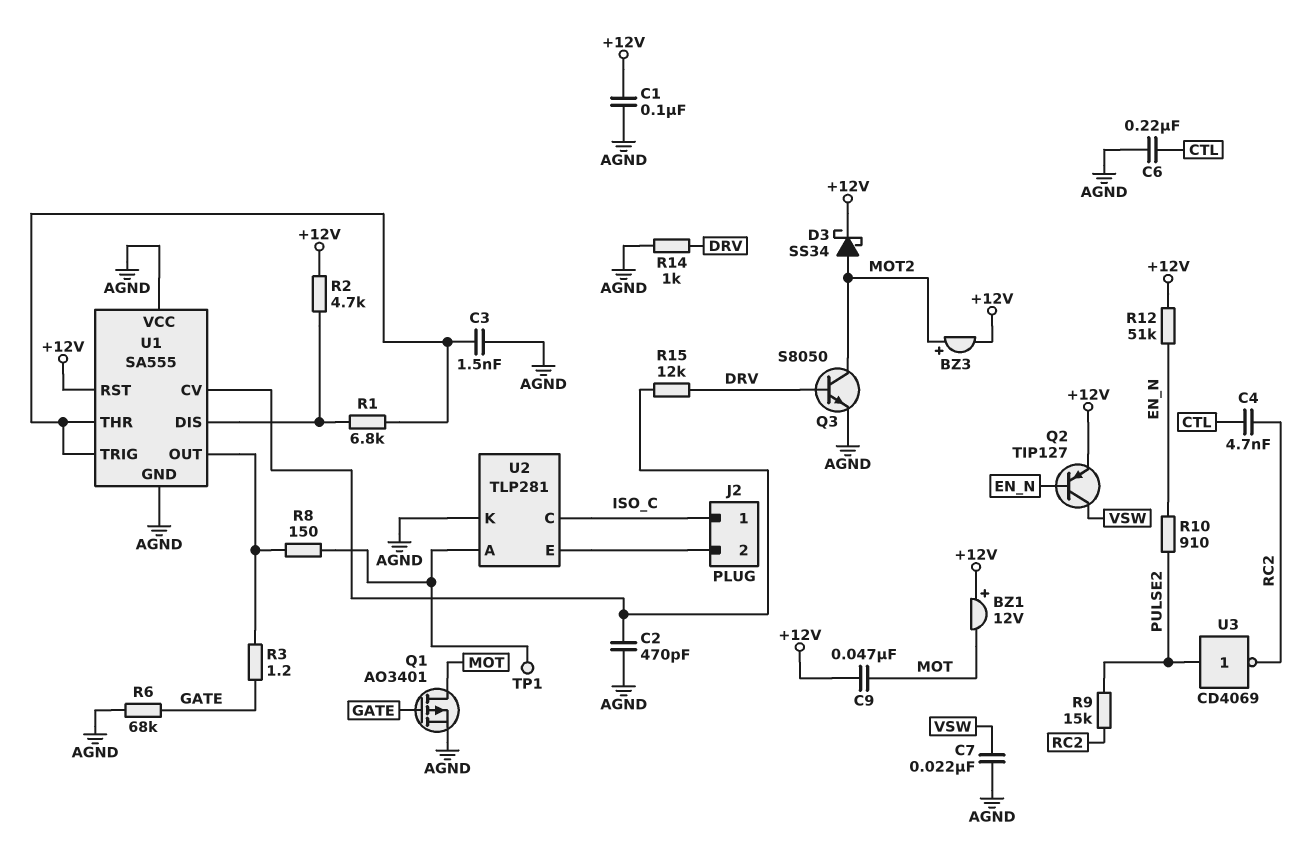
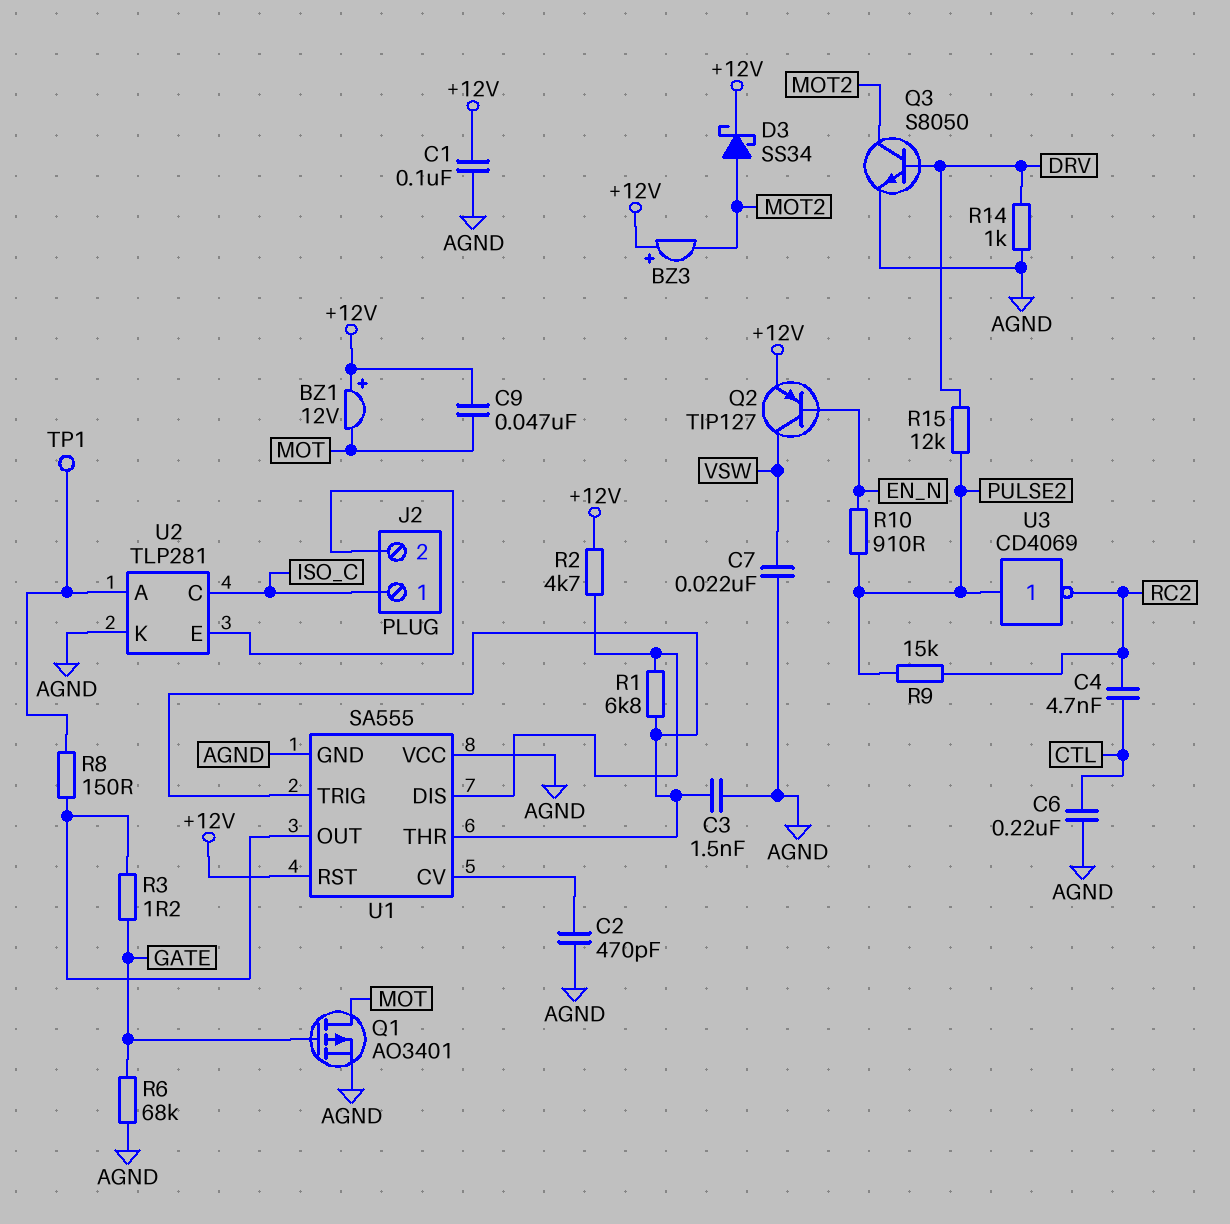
BZ3: buzzer (plus MOT2, minus +12V) -> buzzer (plus +12V, minus MOT2)
R12: 51k (+12V, EN_N) -> none
R15: 12k (DRV, U1/CV) -> 12k (DRV, PULSE2)

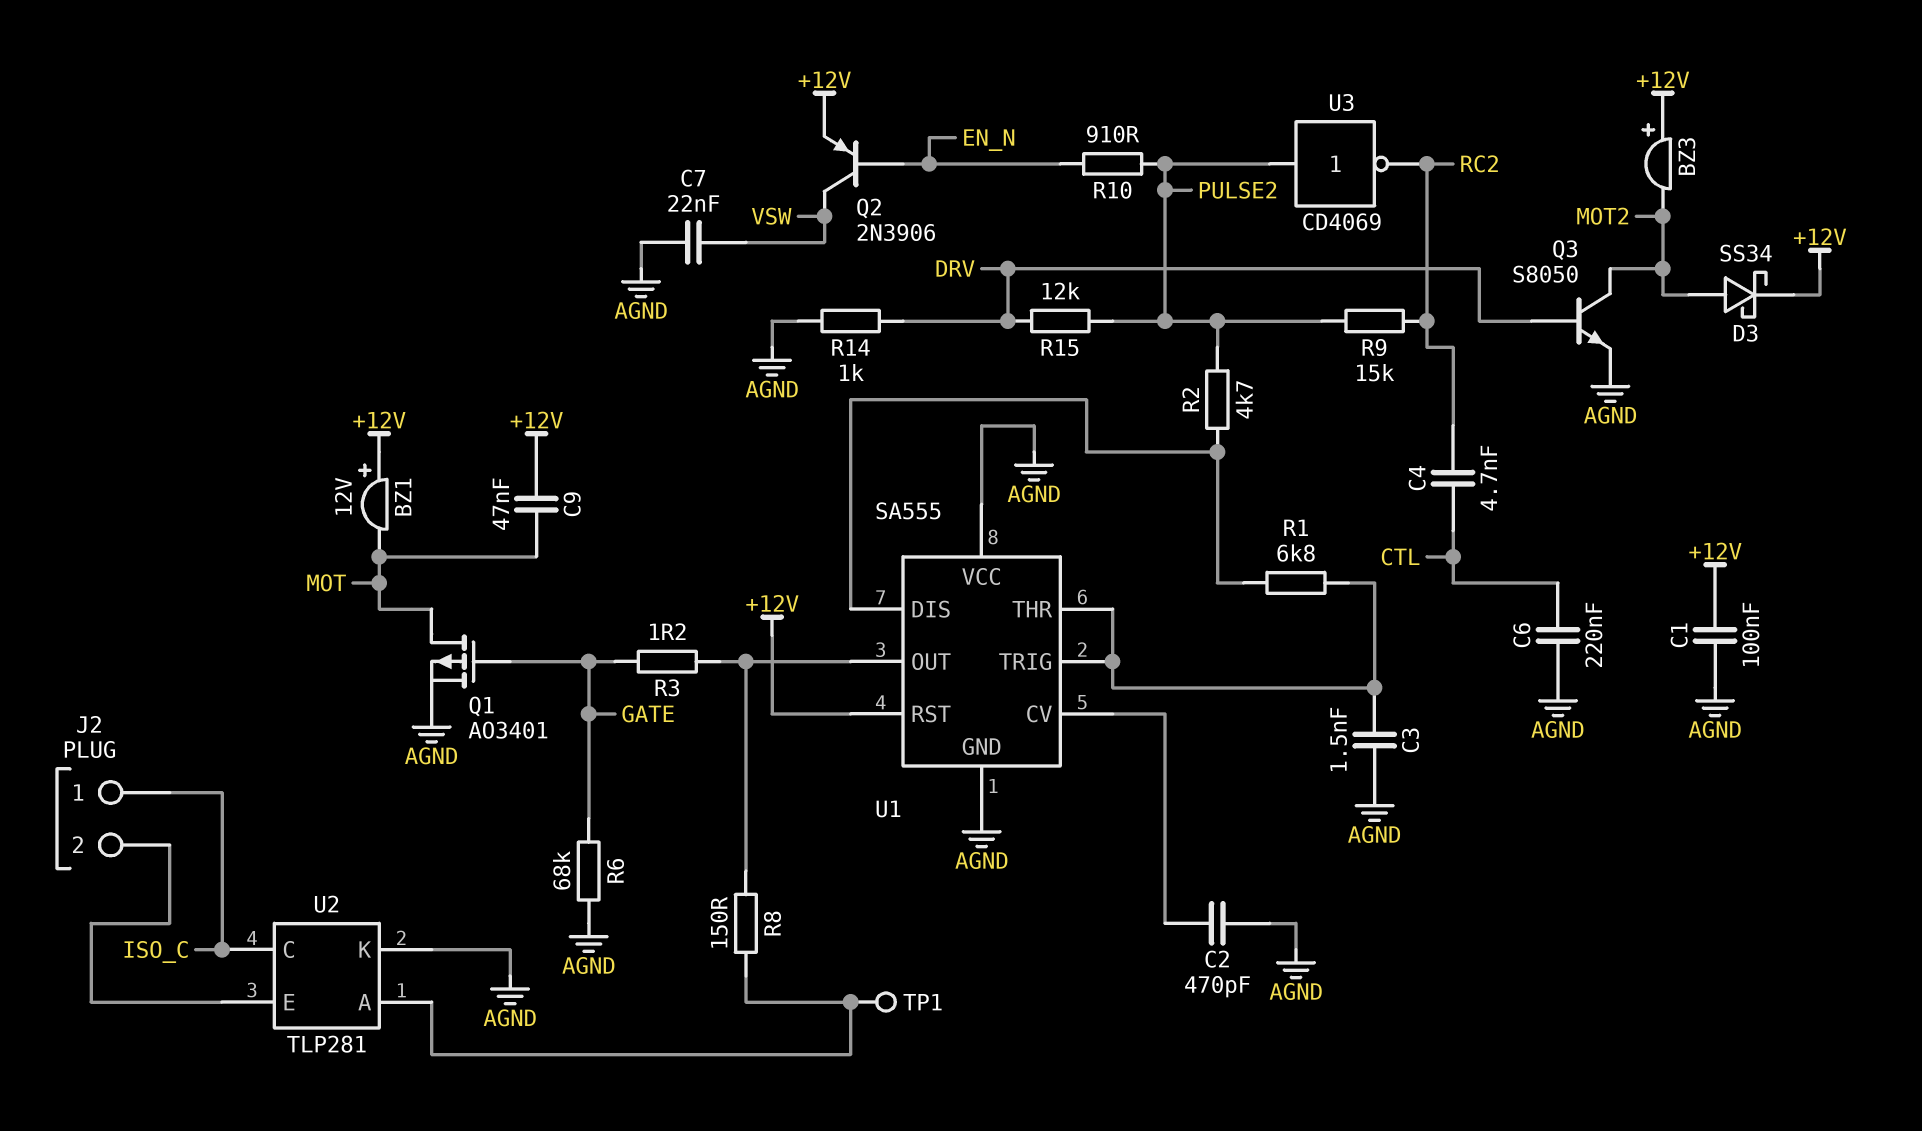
Q2: PNP TIP127 (B EN_N, C VSW, E +12V) -> PNP 2N3906 (B EN_N, C VSW, E +12V)
R2: 4.7k (+12V, U1/DIS) -> 4.7k (PULSE2, U1/DIS)

